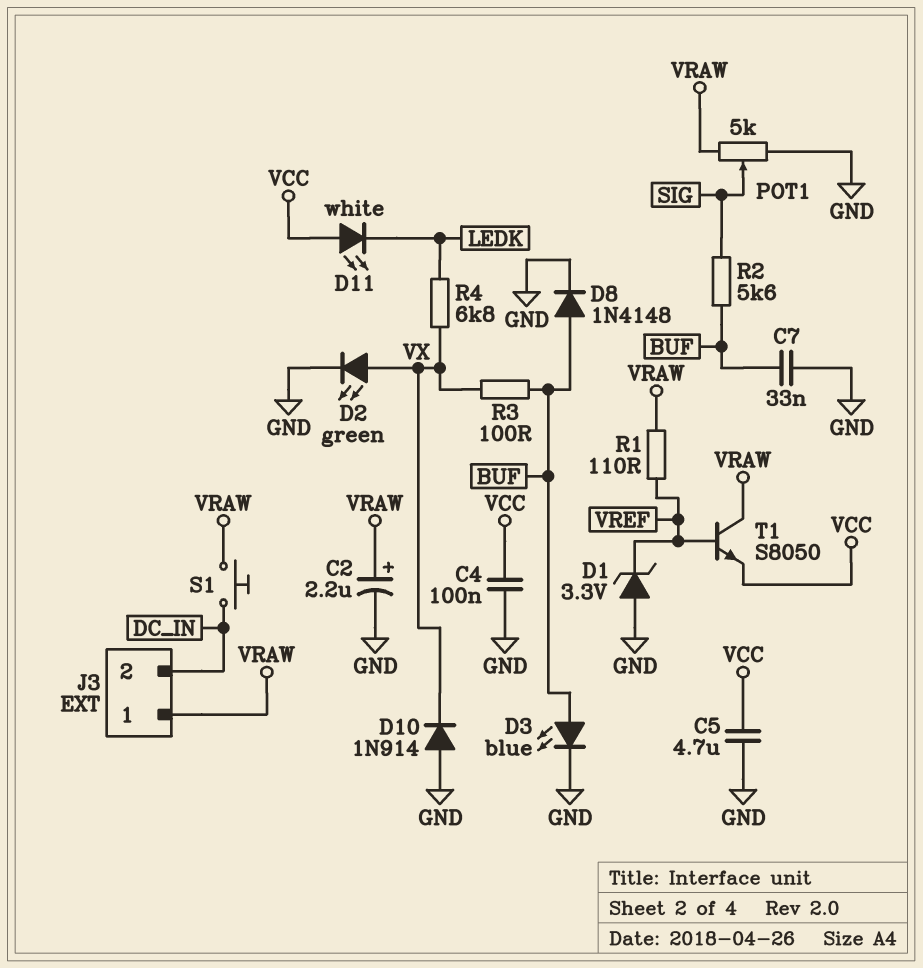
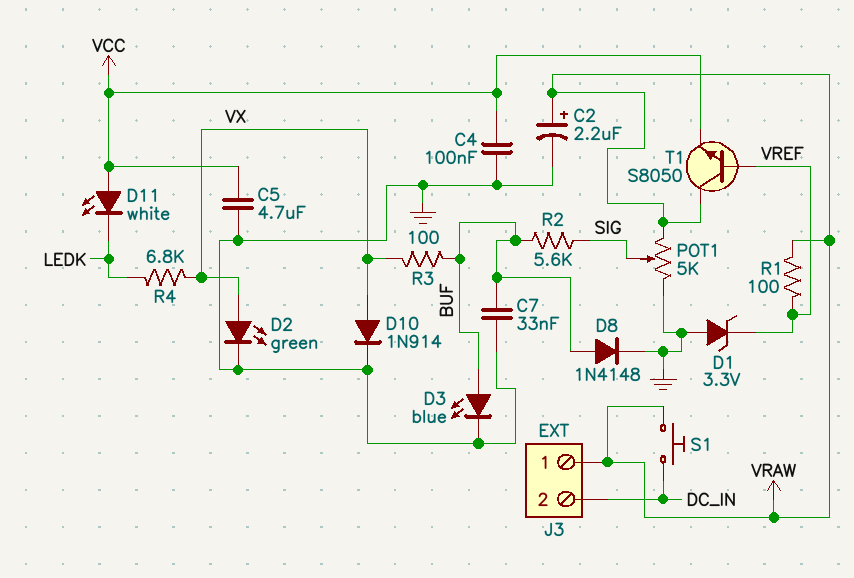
D10: diode 1N914 (A GND, K VX) -> diode 1N914 (A VX, K GND)
R1: 110 (VRAW, VREF) -> 100 (VRAW, VREF)

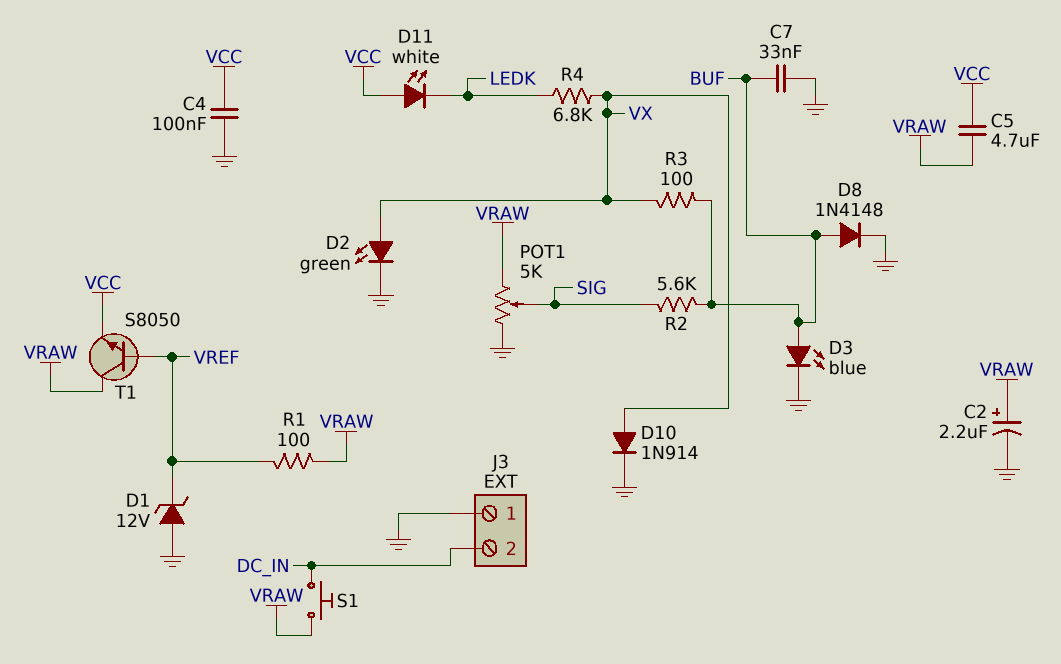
C5: 4.7uF (GND, VCC) -> 4.7uF (VCC, VRAW)
D1: zener 3.3V (A GND, K VREF) -> zener 12V (A GND, K VREF)
J3 pin 1: VRAW -> GND

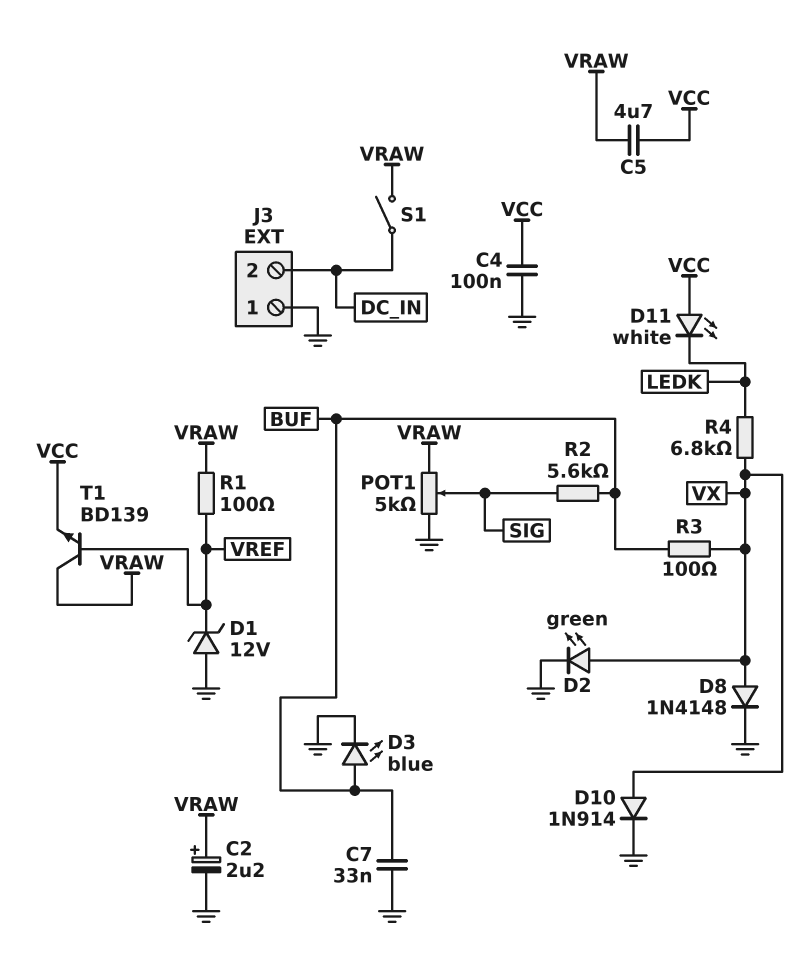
D8: diode 1N4148 (A BUF, K GND) -> diode 1N4148 (A VX, K GND)
S1: button (DC_IN, VRAW) -> switch (DC_IN, VRAW)
T1: NPN S8050 (B VREF, C VRAW, E VCC) -> NPN BD139 (B VREF, C VRAW, E VCC)

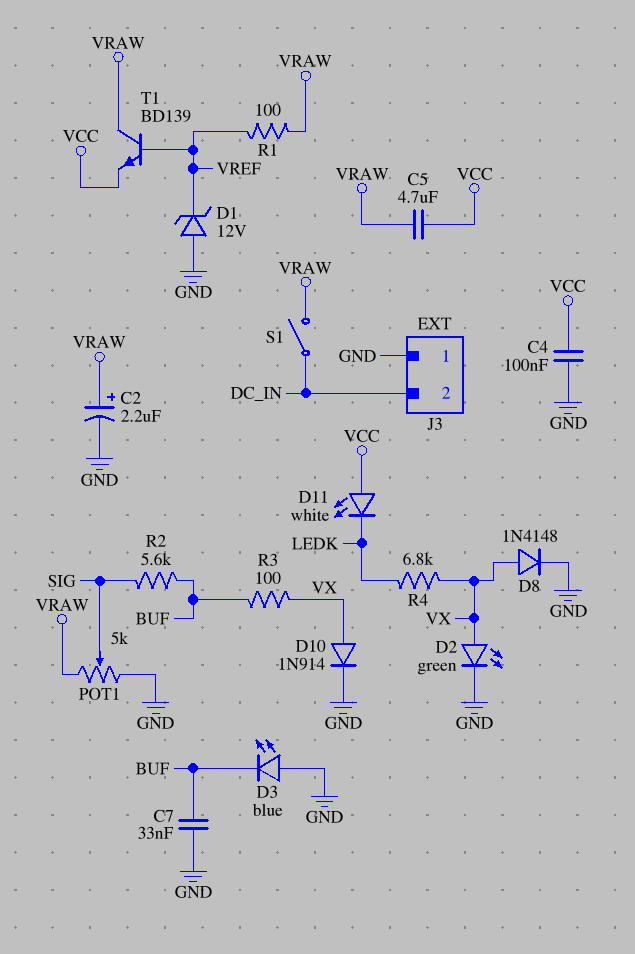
D3: LED blue (A BUF, K GND) -> LED blue (A GND, K BUF)

